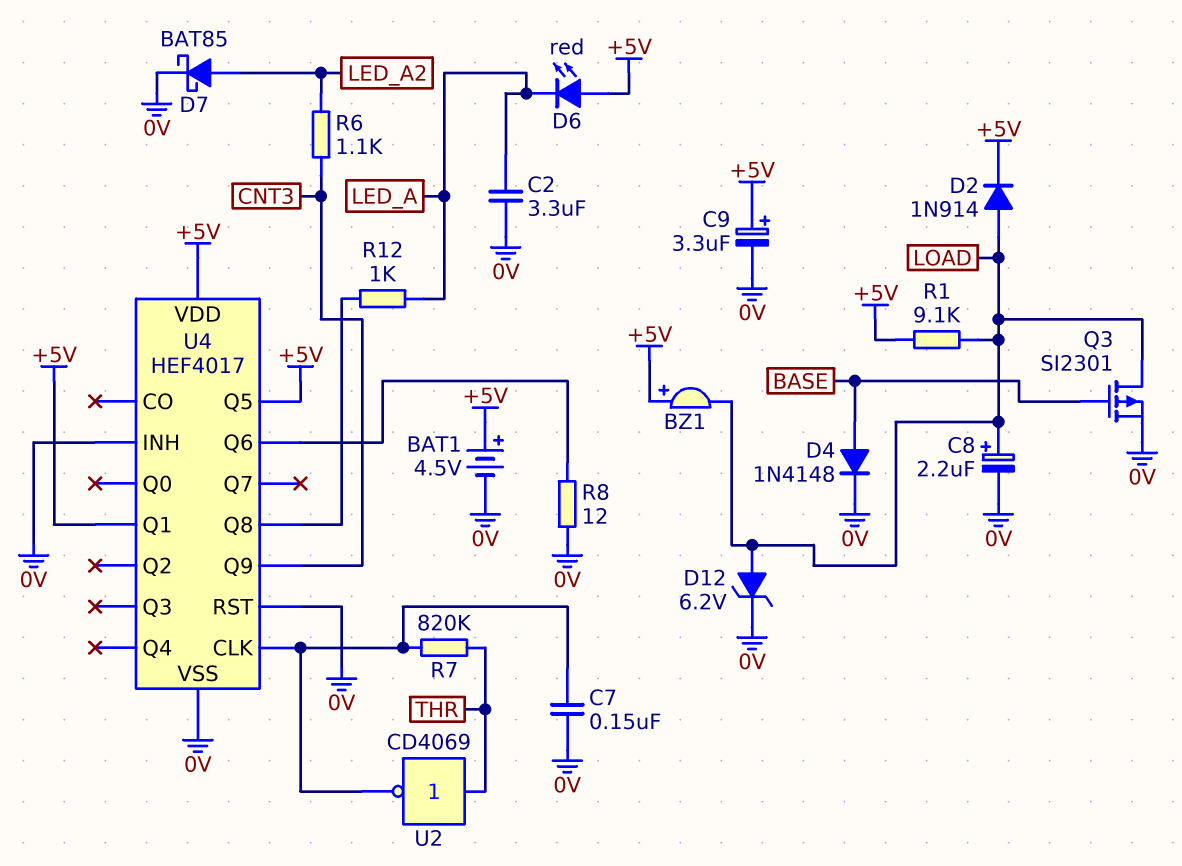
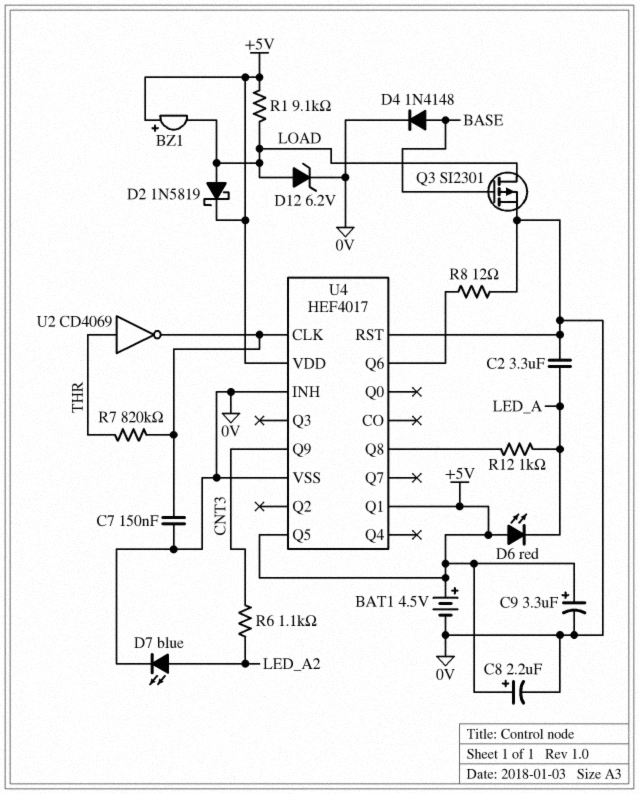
C8: 2.2uF (plus LOAD, minus 0V) -> 2.2uF (plus +5V, minus 0V)
D2: diode 1N914 (A LOAD, K +5V) -> schottky 1N5819 (A LOAD, K +5V)
D7: schottky BAT85 (A LED_A2, K 0V) -> LED blue (A LED_A2, K 0V)

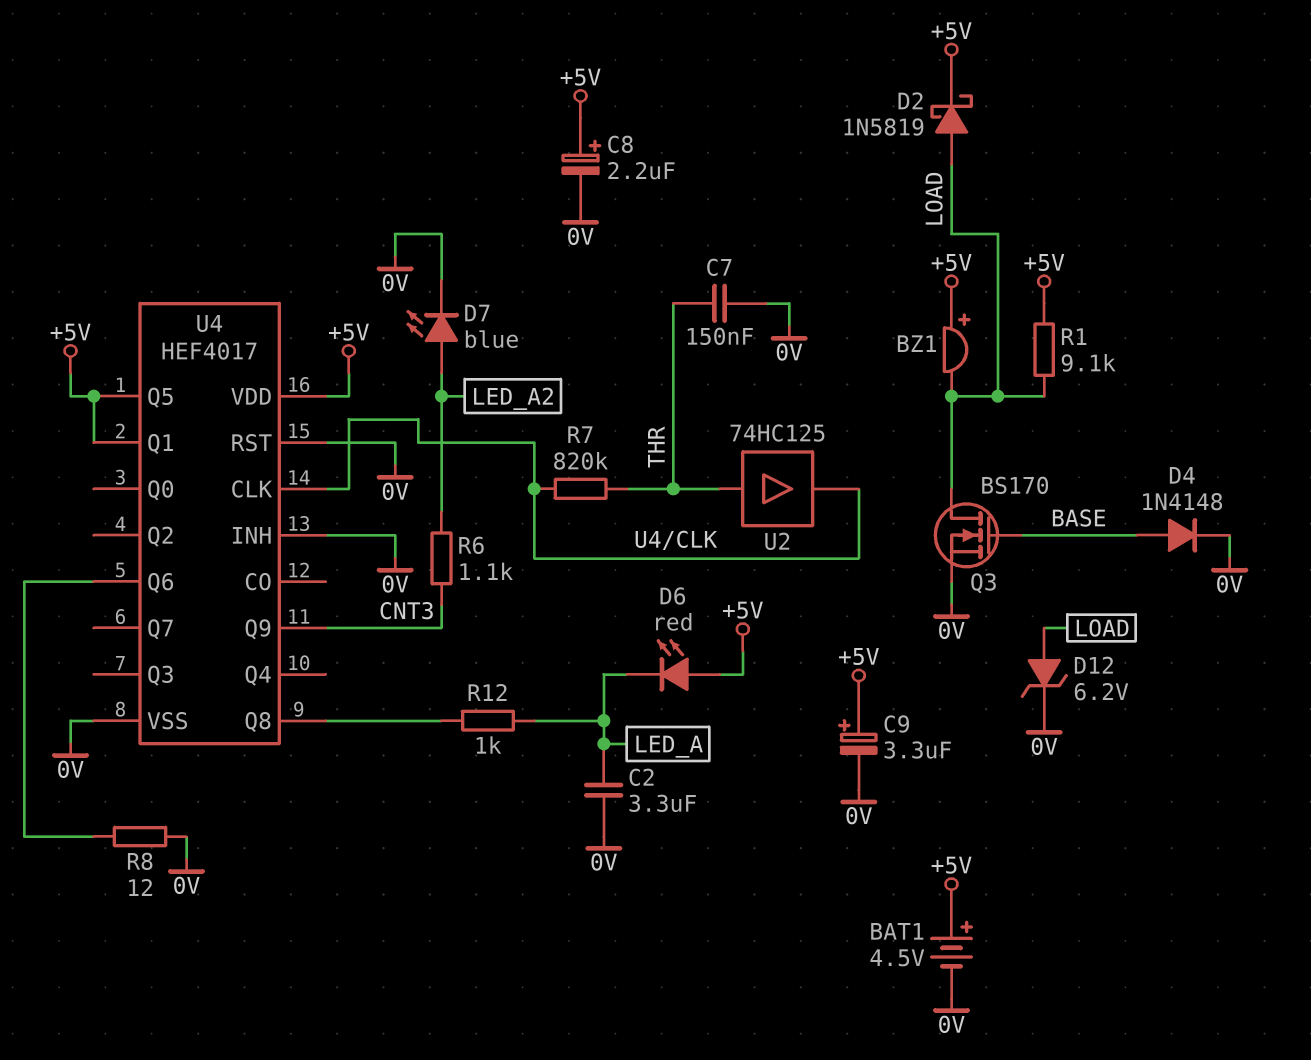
C7: 150nF (0V, U4/CLK) -> 150nF (0V, THR)
Q3: PMOS SI2301 (G BASE, D LOAD, S 0V) -> NMOS BS170 (G BASE, D LOAD, S 0V)
U2: NOT CD4069 (in THR, out U4/CLK) -> buffer 74HC125 (in THR, out U4/CLK)

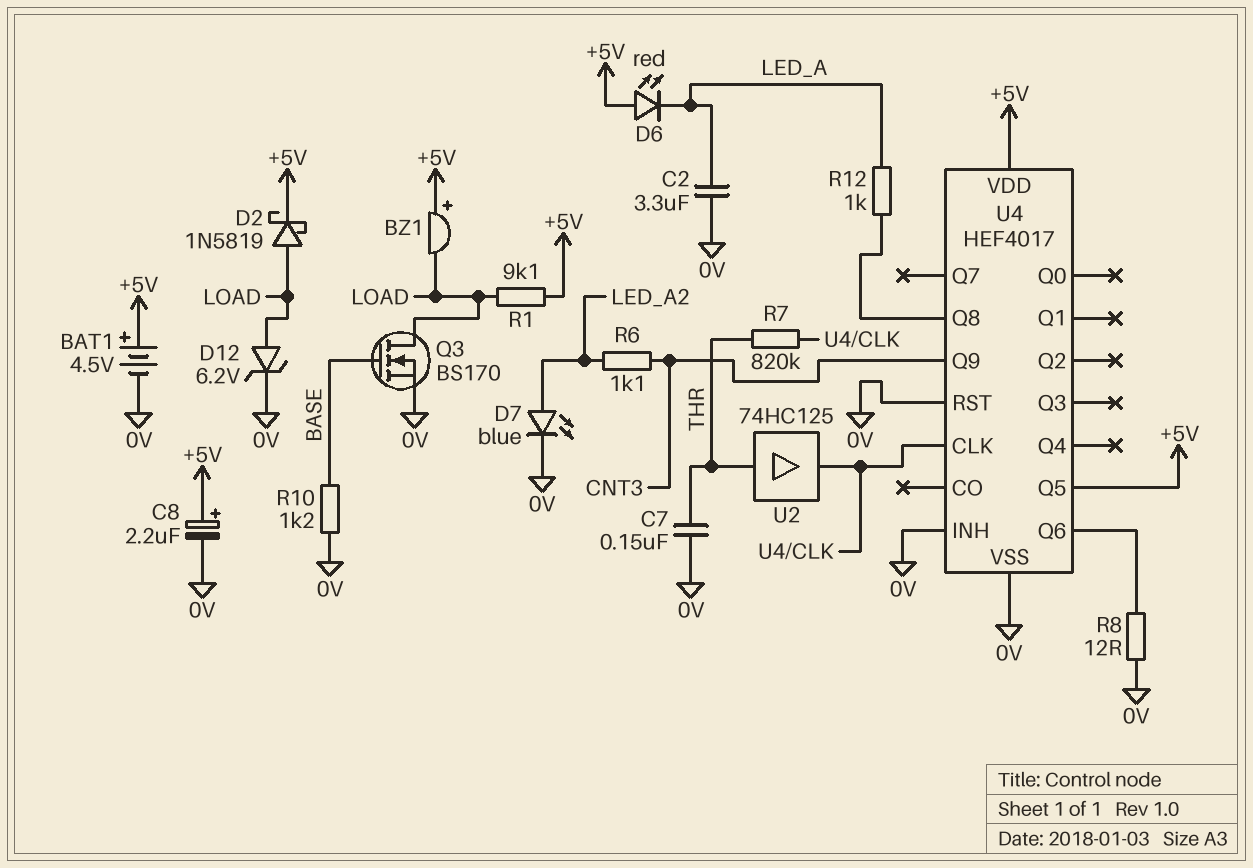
C9: 3.3uF (plus +5V, minus 0V) -> none
D4: diode 1N4148 (A BASE, K 0V) -> none
R10: none -> 1.2k (0V, BASE)
U4 pin Q1: +5V -> none

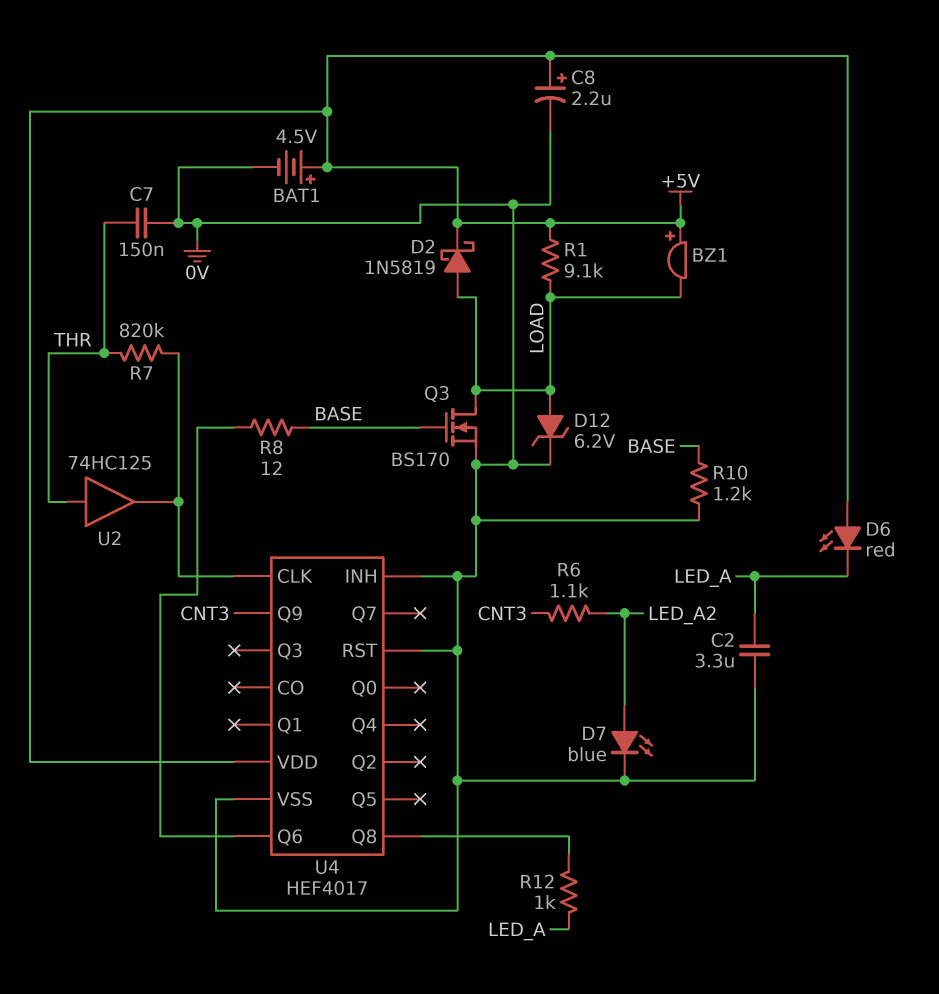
R8: 12 (0V, U4/Q6) -> 12 (BASE, U4/Q6)
U4 pin Q5: +5V -> none

